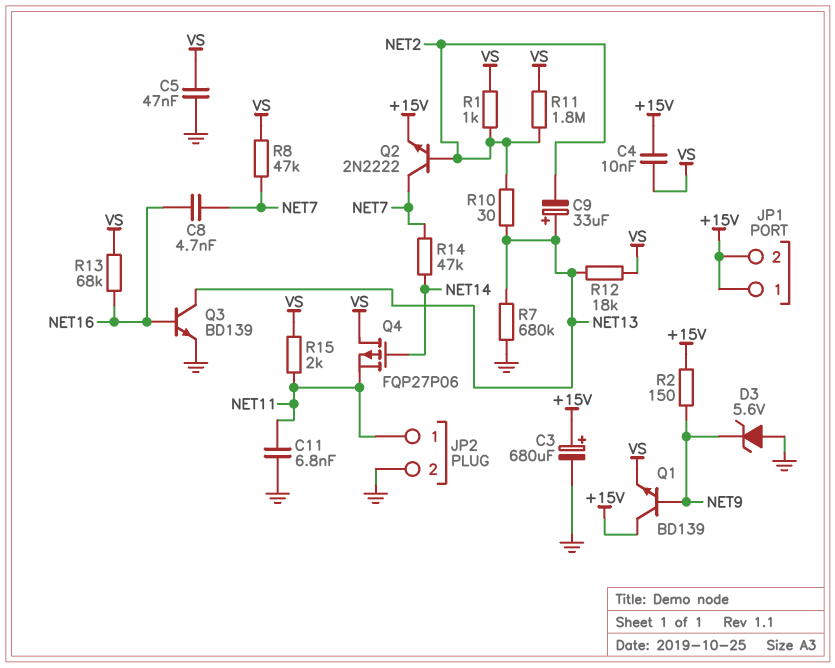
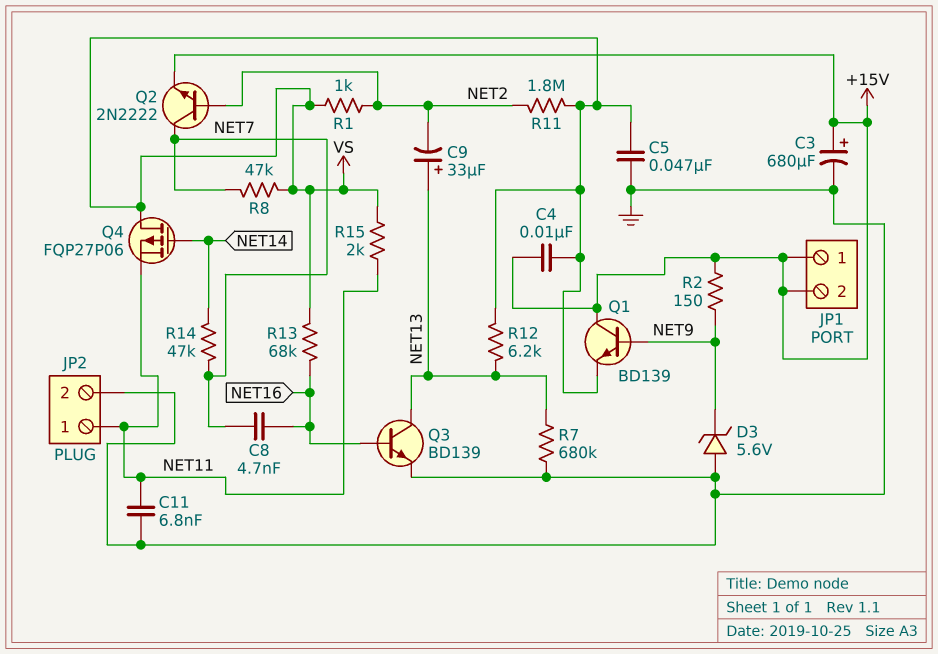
R10: 30 (NET2, NET13) -> none
R12: 18k (NET13, VS) -> 6.2k (NET13, VS)

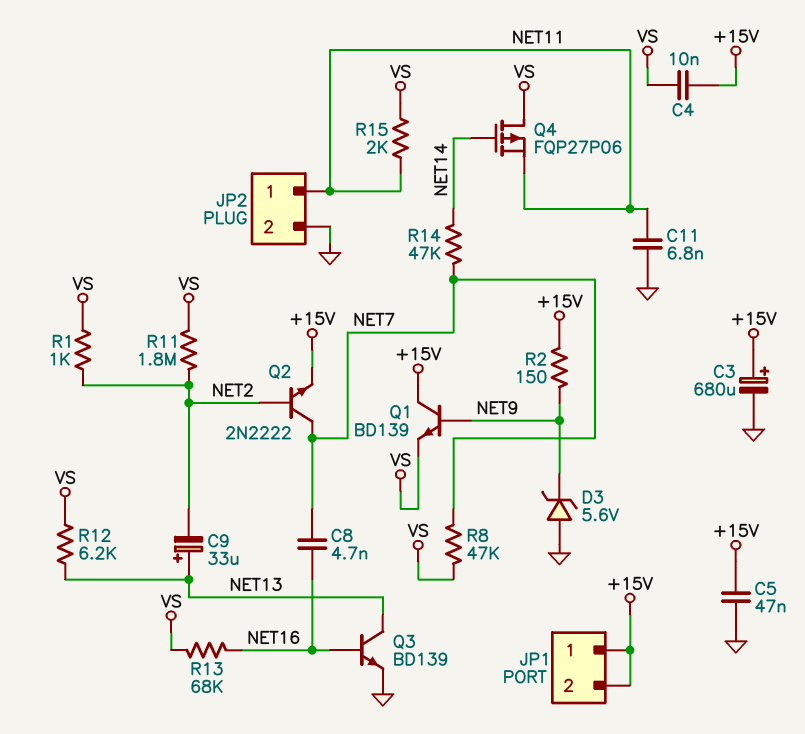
C5: 47nF (GND, VS) -> 47nF (+15V, GND)
R7: 680k (GND, NET13) -> none

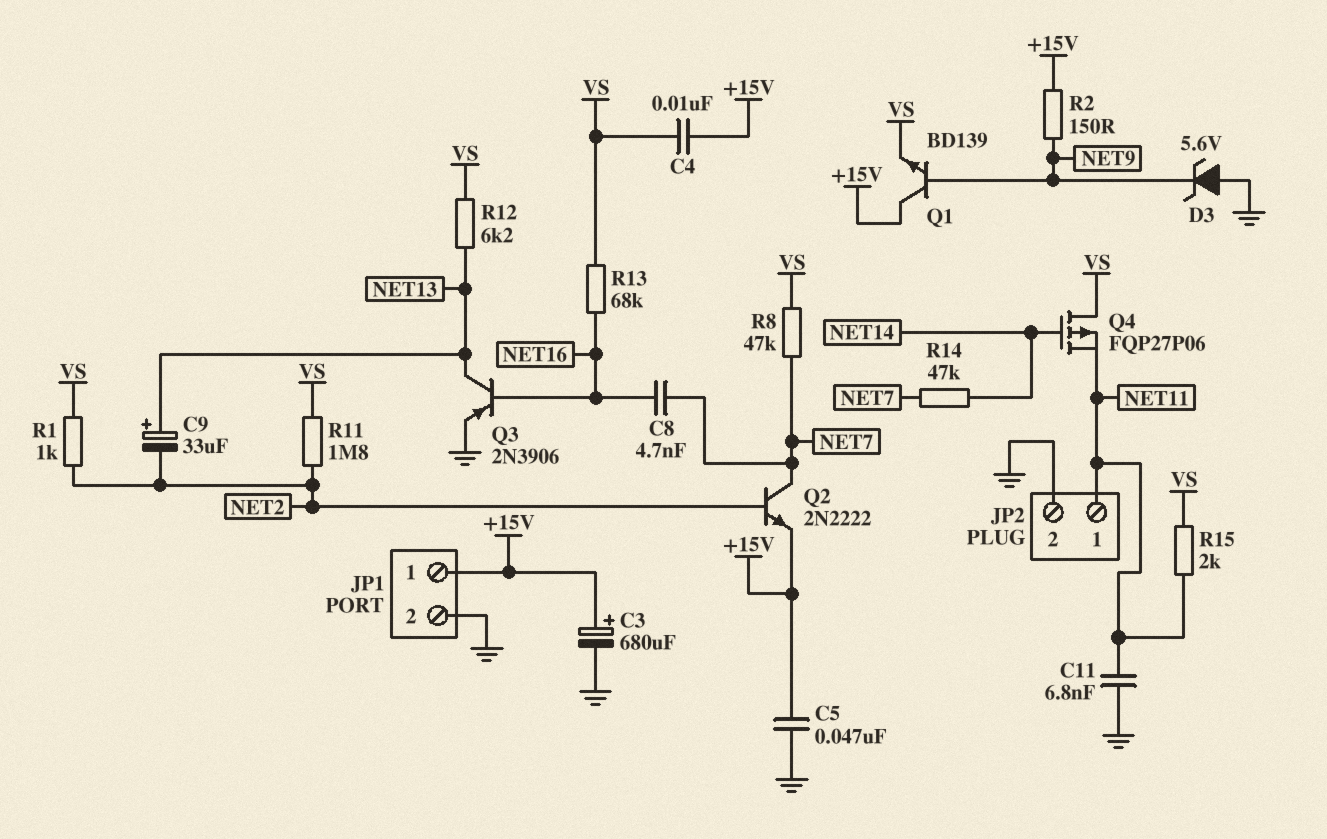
JP1 pin 2: +15V -> GND
Q3: NPN BD139 (B NET16, C NET13, E GND) -> PNP 2N3906 (B NET16, C NET13, E GND)

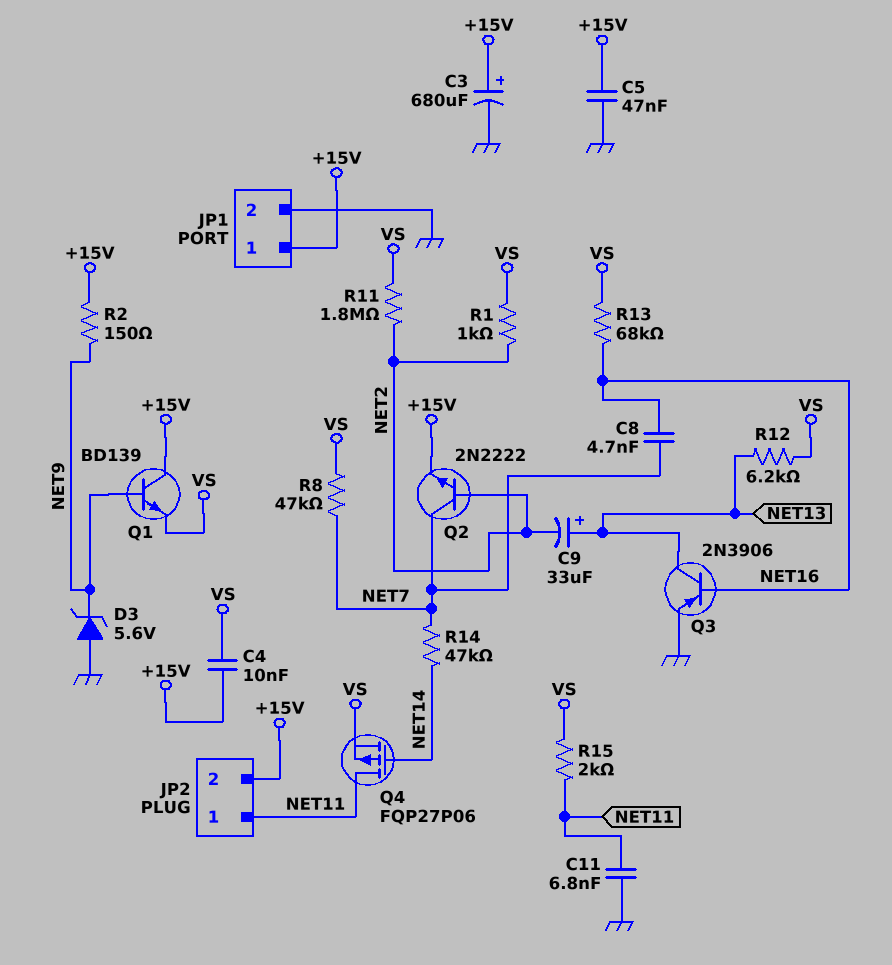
JP2 pin 2: GND -> +15V
Q4: PMOS FQP27P06 (G NET14, D VS, S NET11) -> PMOS FQP27P06 (G NET14, D NET11, S VS)

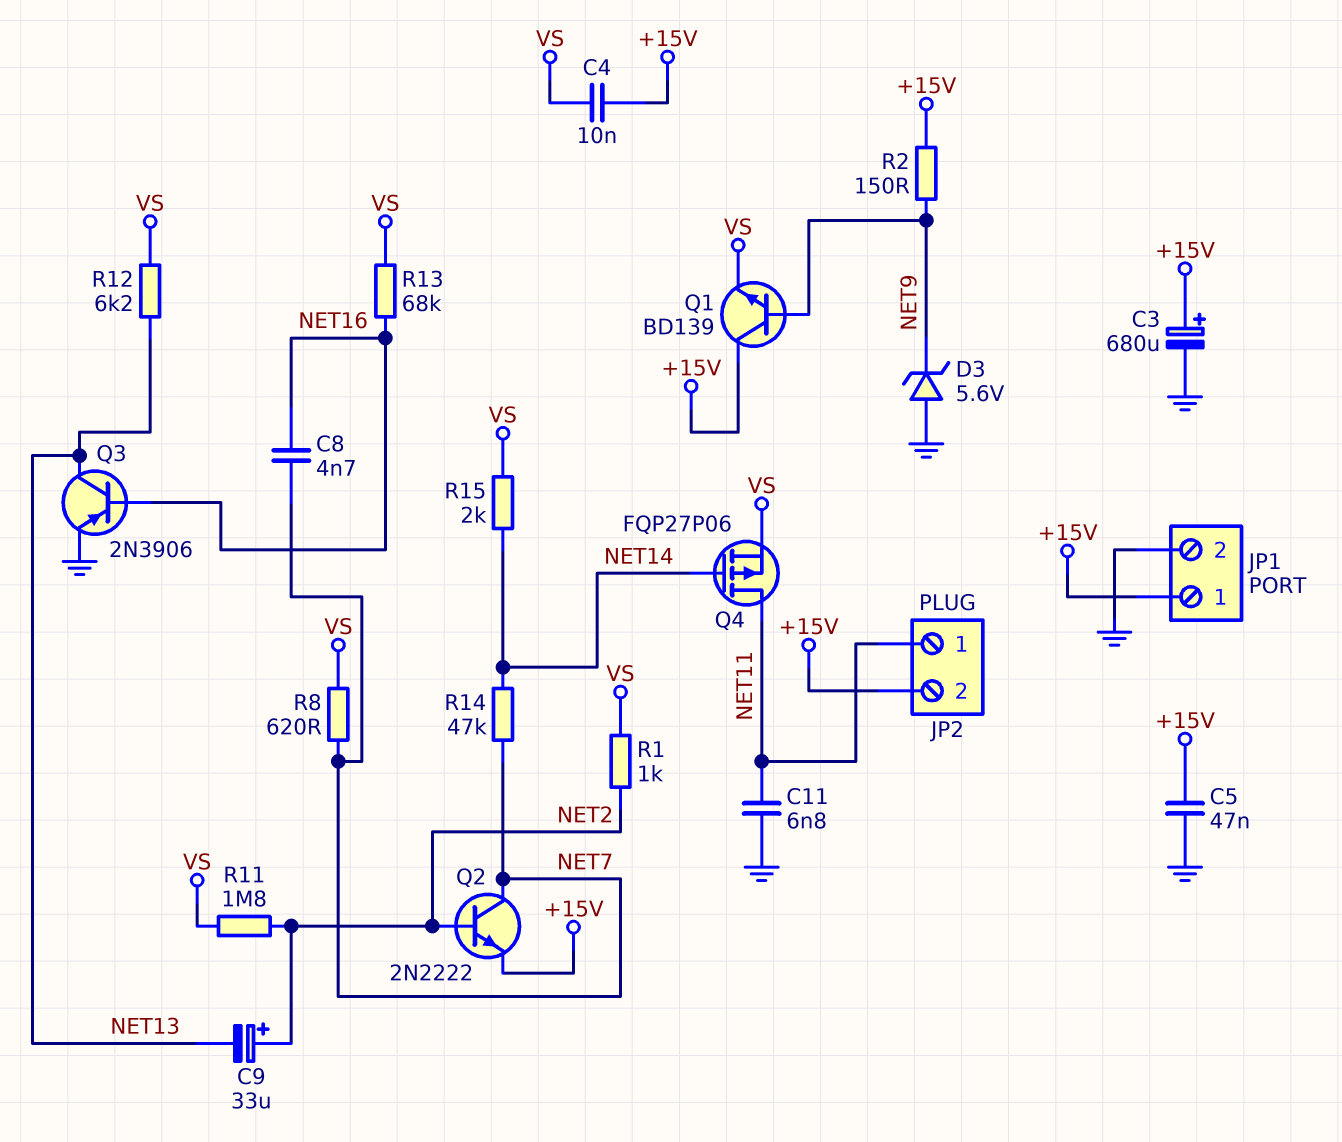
C9: 33uF (plus NET13, minus NET2) -> 33uF (plus NET2, minus NET13)
R8: 47k (NET7, VS) -> 620 (NET7, VS)
R15: 2k (NET11, VS) -> 2k (NET14, VS)

